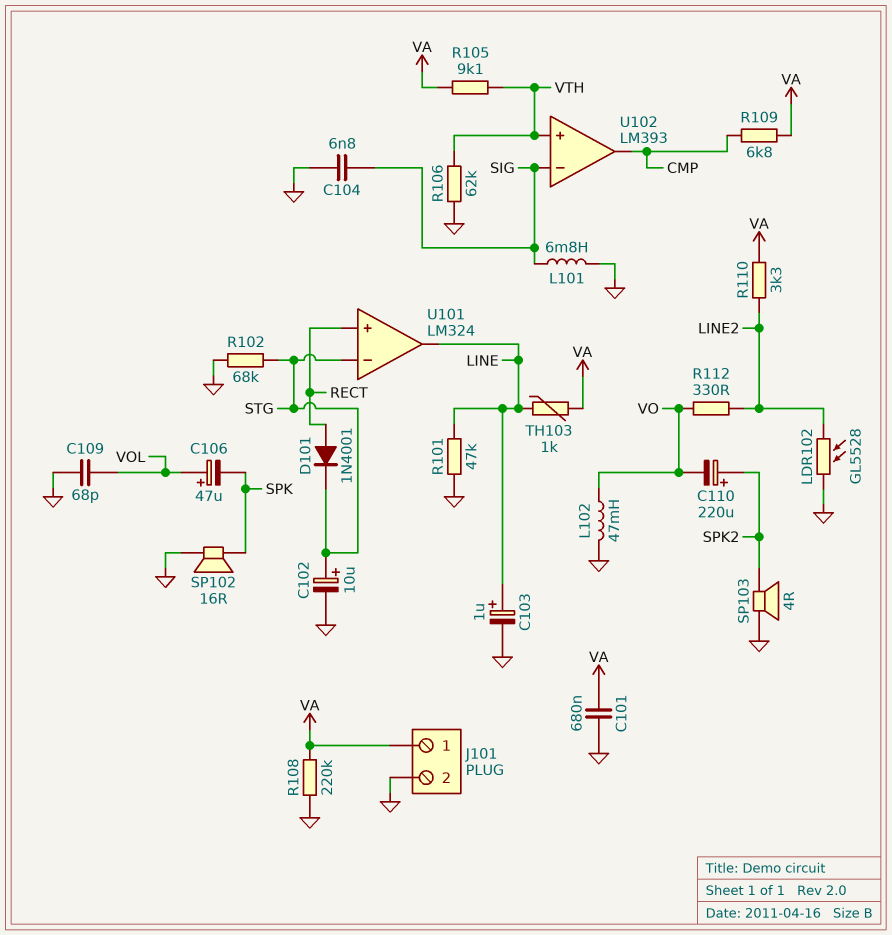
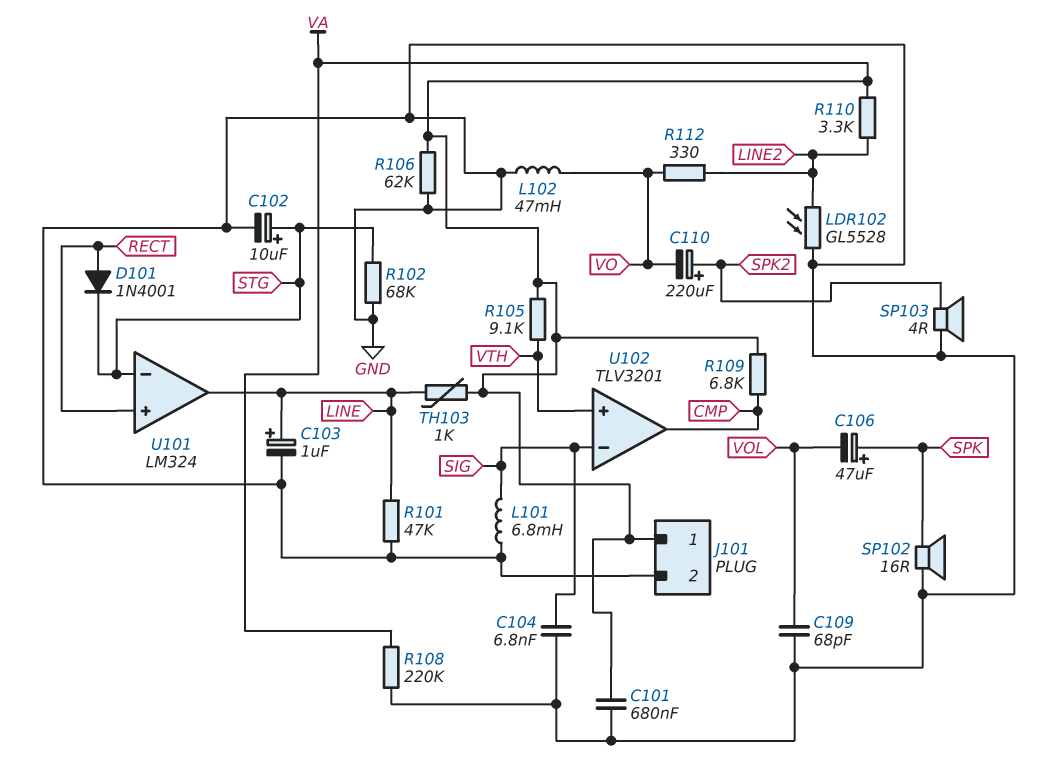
C106: 47uF (plus VOL, minus SPK) -> 47uF (plus SPK, minus VOL)
R106: 62k (GND, VTH) -> 62k (GND, VA)
U102: LM393 -> TLV3201

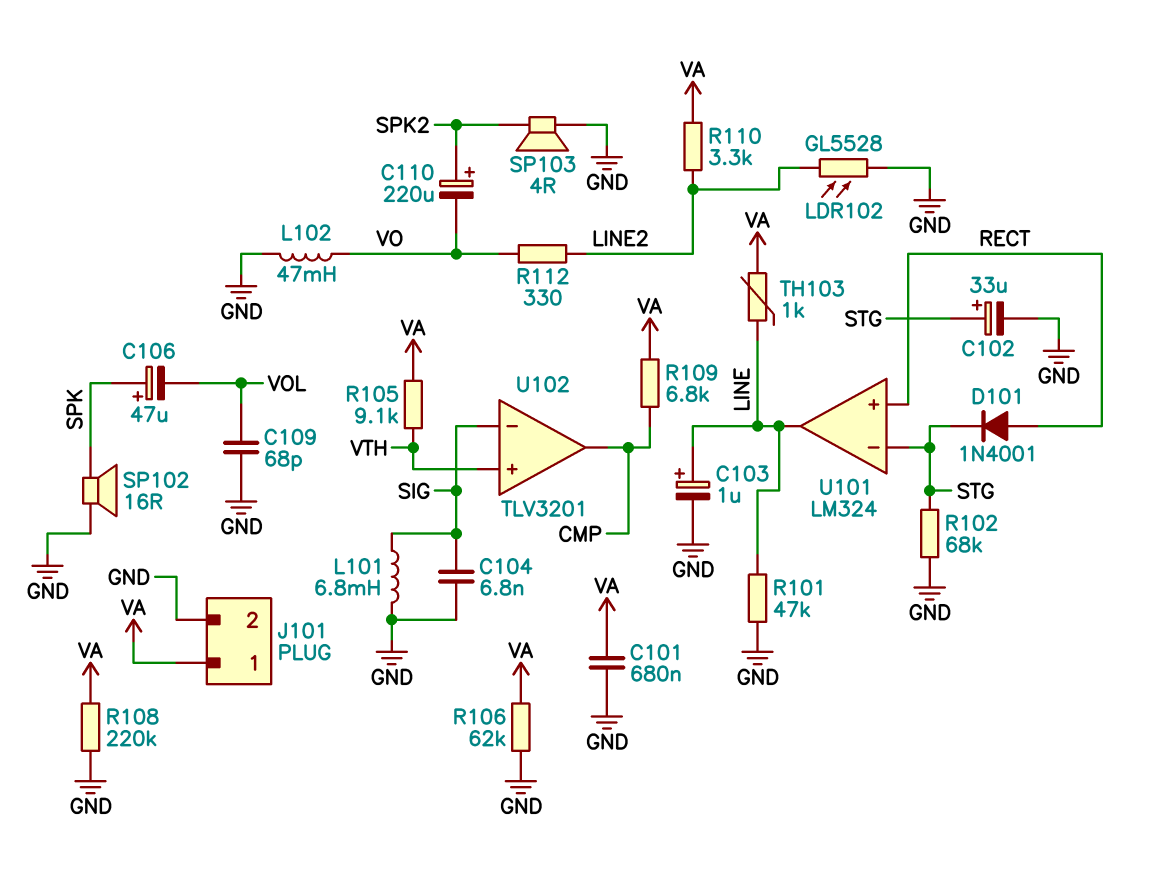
C102: 10uF (plus STG, minus GND) -> 33uF (plus STG, minus GND)

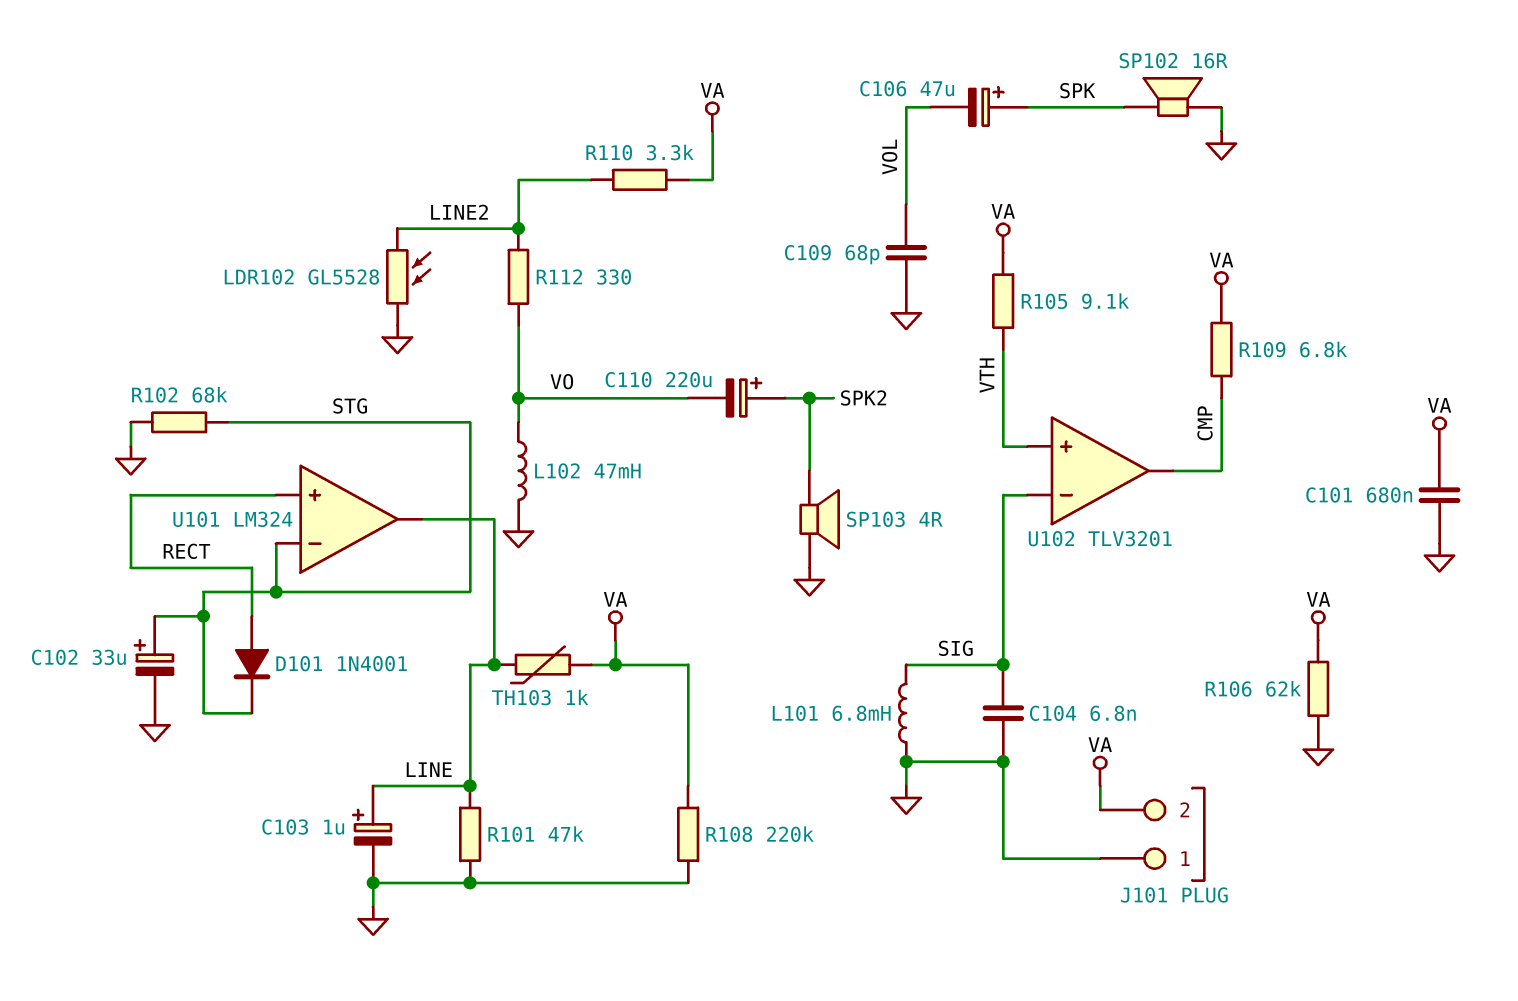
J101 pin 1: VA -> GND
J101 pin 2: GND -> VA

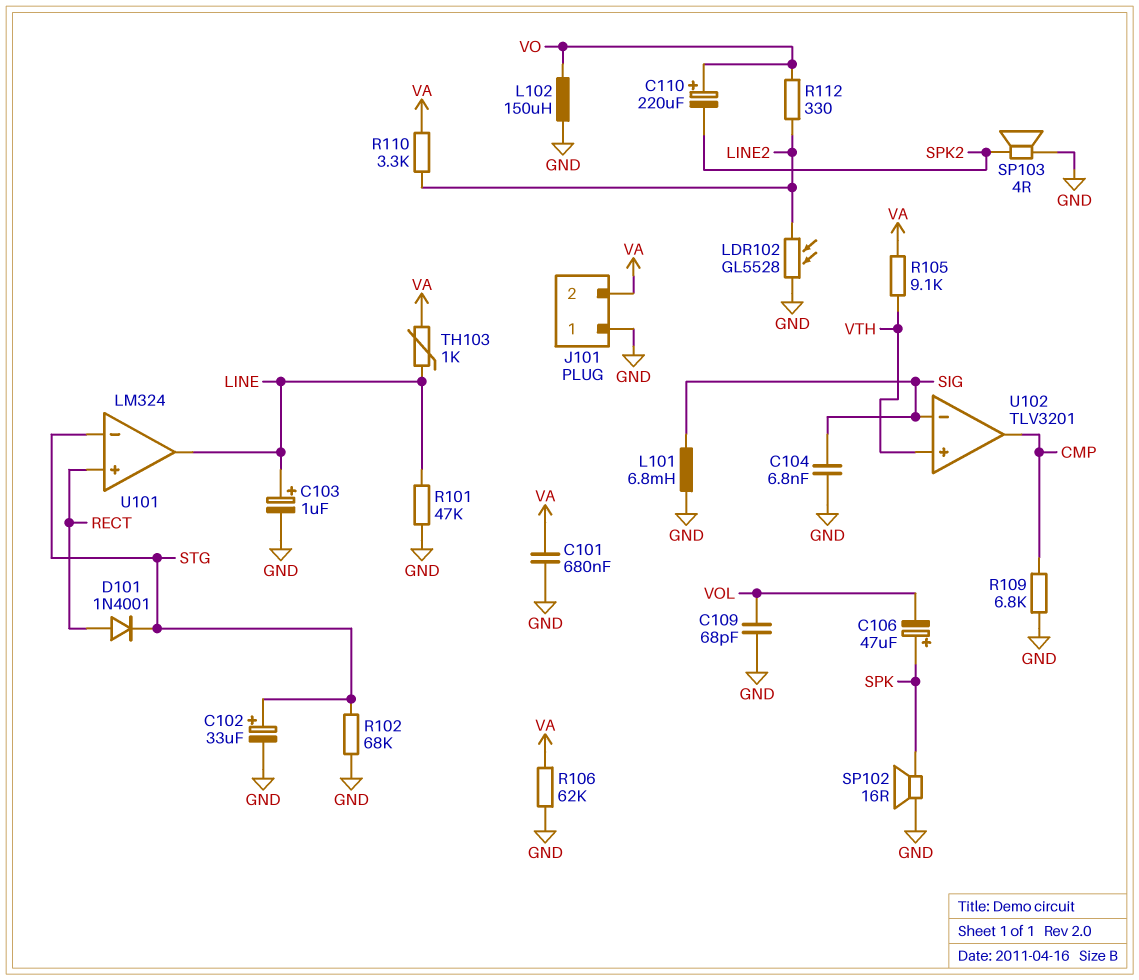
C110: 220uF (plus SPK2, minus VO) -> 220uF (plus VO, minus SPK2)
L102: 47mH (GND, VO) -> 150uH (GND, VO)
R108: 220k (GND, VA) -> none
R109: 6.8k (CMP, VA) -> 6.8k (CMP, GND)

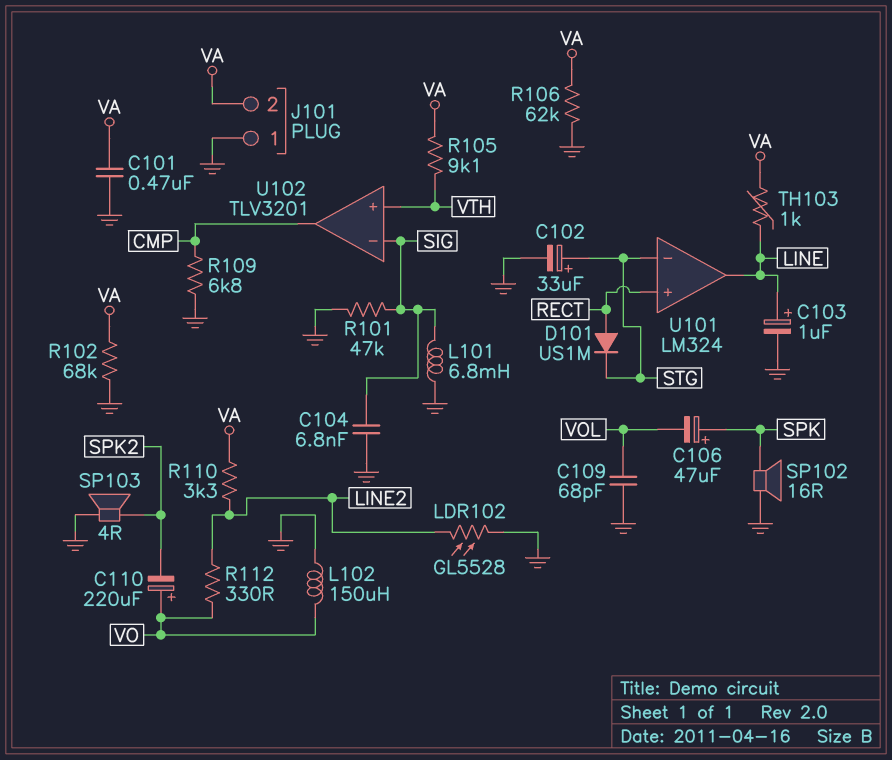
C101: 680nF (GND, VA) -> 470nF (GND, VA)
D101: diode 1N4001 (A RECT, K STG) -> diode US1M (A RECT, K STG)
R101: 47k (GND, LINE) -> 47k (GND, SIG)
R102: 68k (GND, STG) -> 68k (GND, VA)

